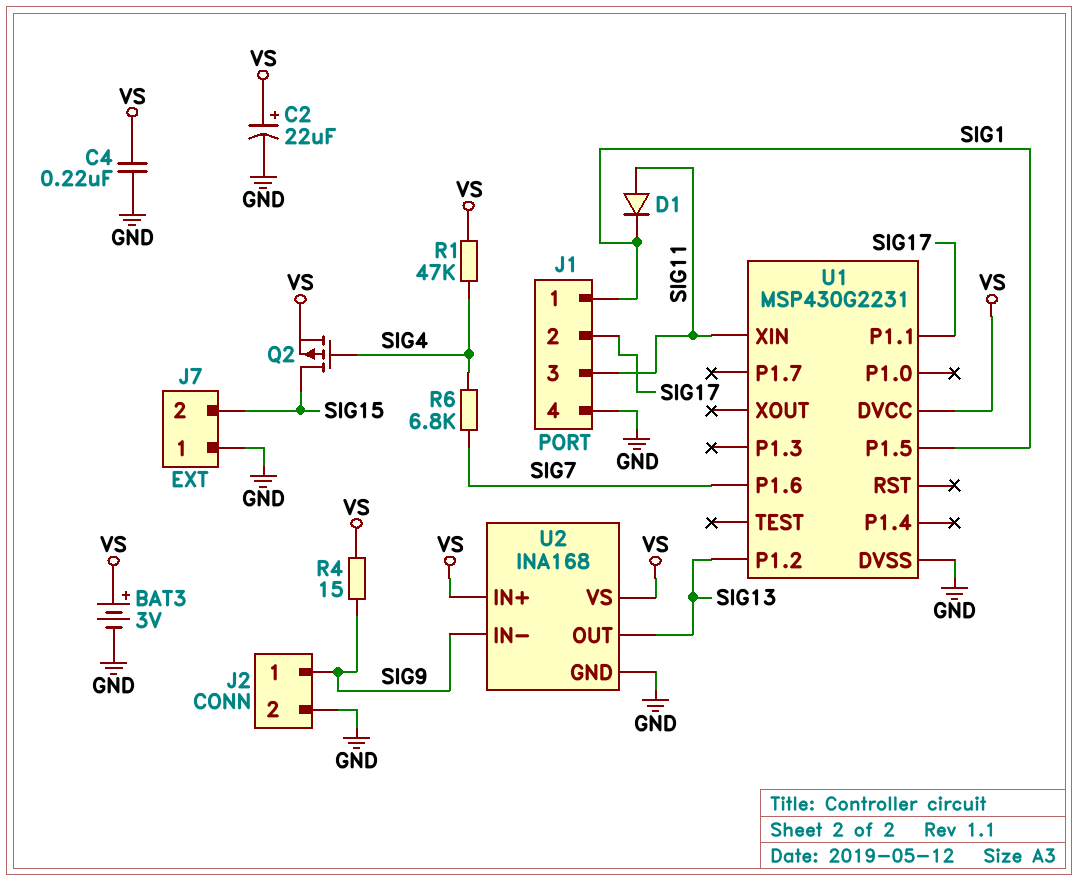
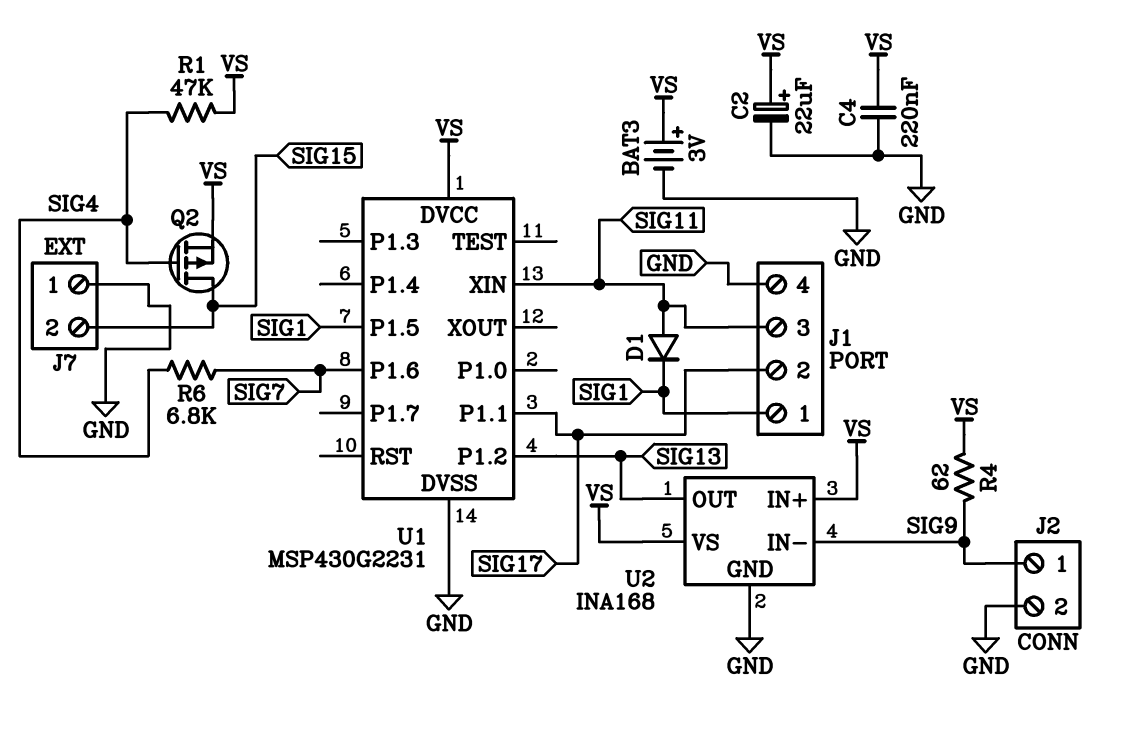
R4: 15 (SIG9, VS) -> 62 (SIG9, VS)

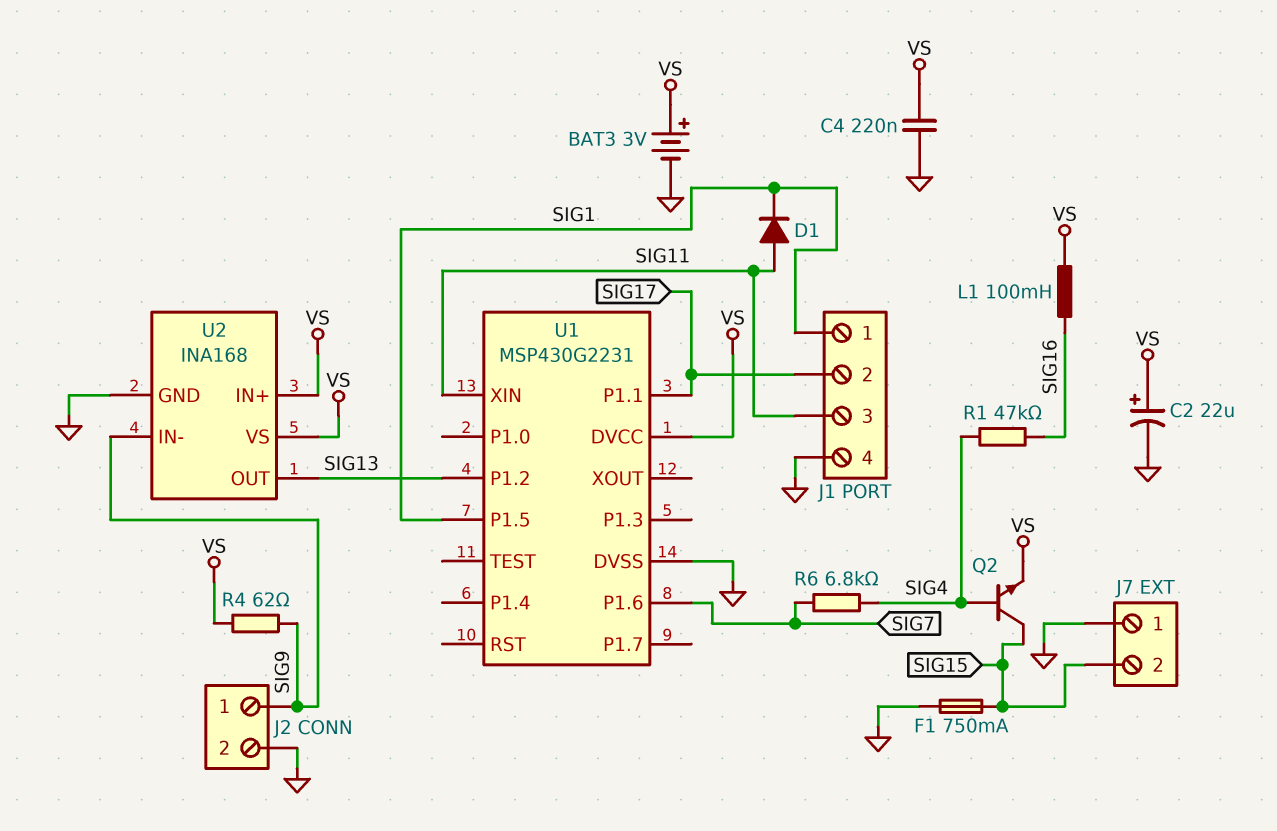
F1: none -> 750mA (GND, SIG15)
L1: none -> 100mH (SIG16, VS)
Q2: PMOS (G SIG4, D SIG15, S VS) -> NPN (B SIG4, C SIG15, E VS)
R1: 47k (SIG4, VS) -> 47k (SIG4, SIG16)

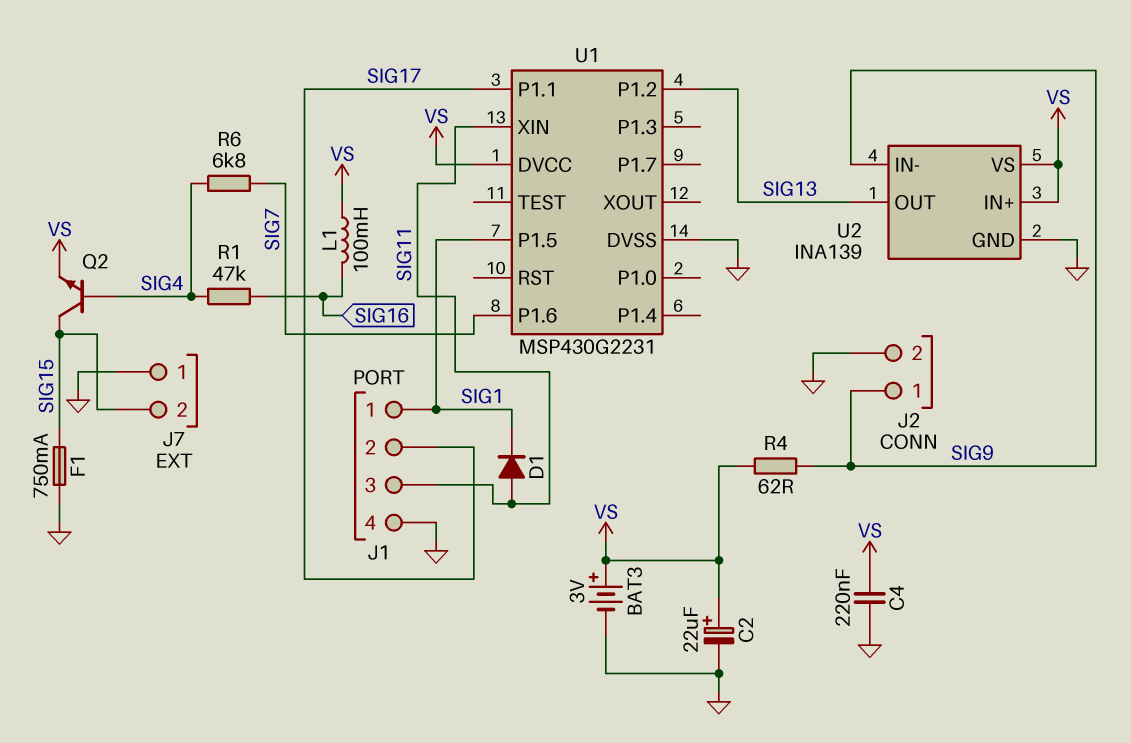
U2: INA168 -> INA139

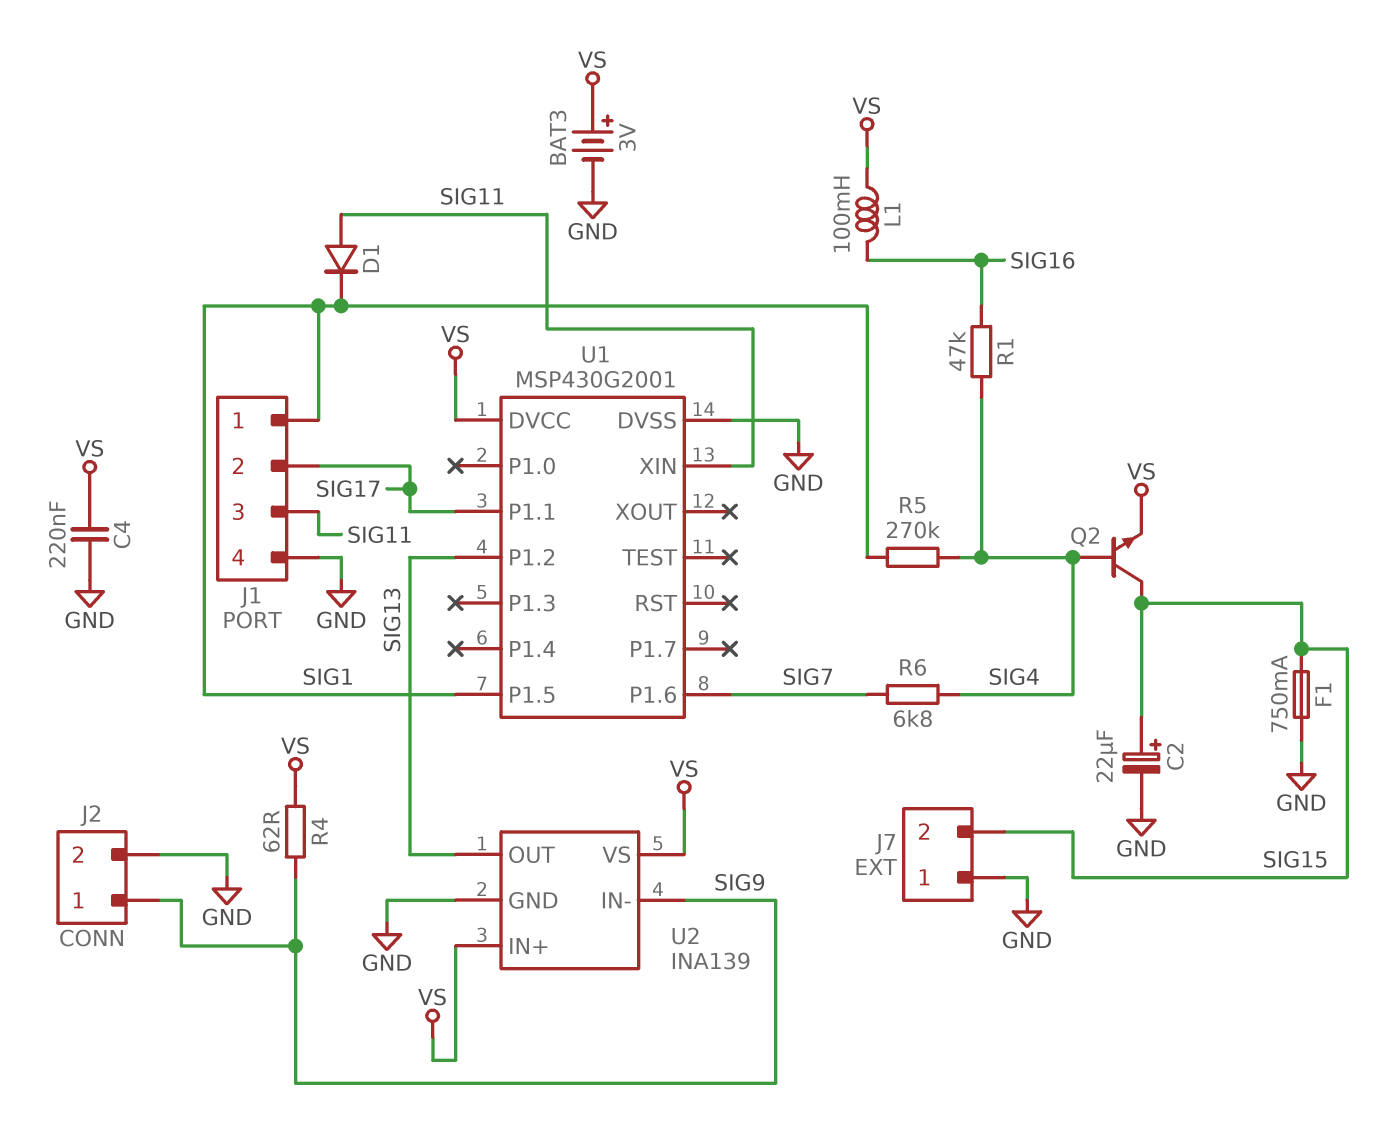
C2: 22uF (plus VS, minus GND) -> 22uF (plus SIG15, minus GND)
R5: none -> 270k (SIG1, SIG4)
U1: MSP430G2231 -> MSP430G2001

